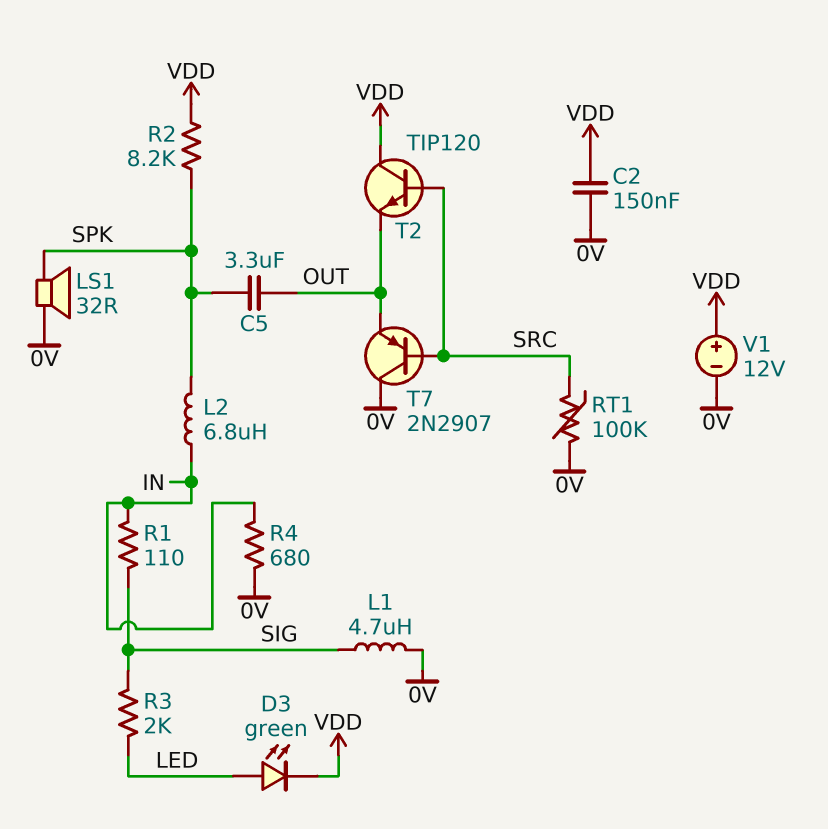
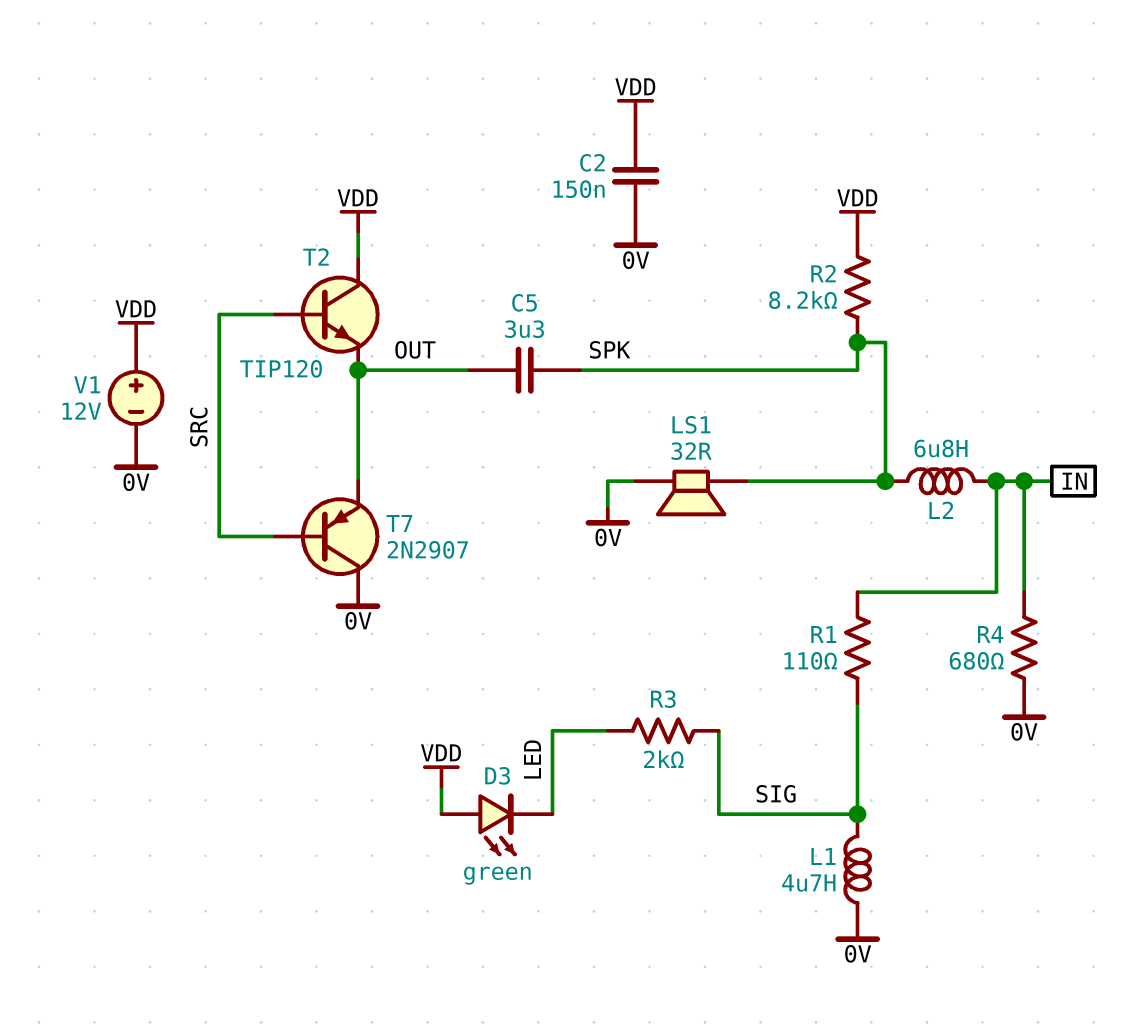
D3: LED green (A LED, K VDD) -> LED green (A VDD, K LED)
RT1: 100k (0V, SRC) -> none

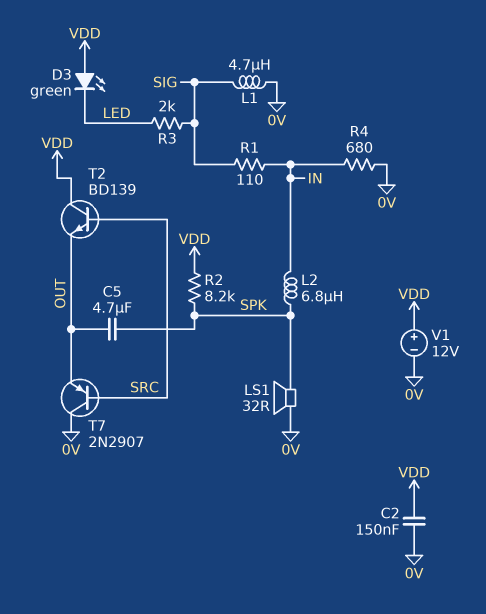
C5: 3.3uF (OUT, SPK) -> 4.7uF (OUT, SPK)
T2: NPN TIP120 (B SRC, C VDD, E OUT) -> NPN BD139 (B SRC, C VDD, E OUT)

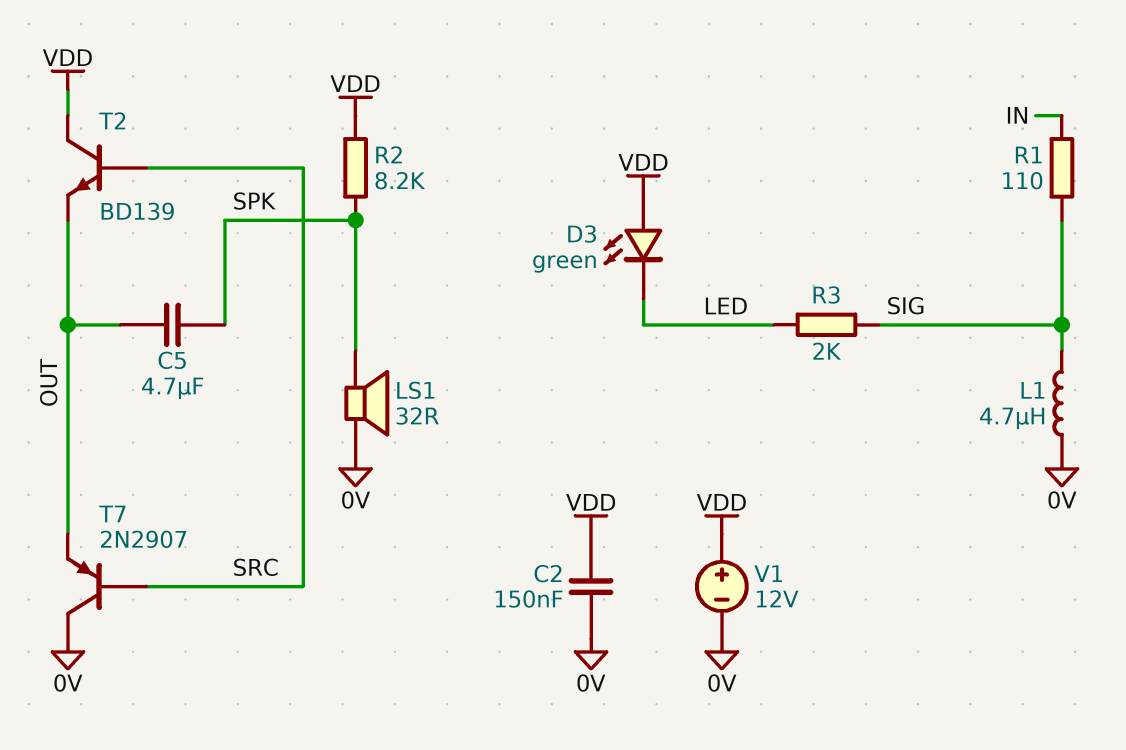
L2: 6.8uH (IN, SPK) -> none
R4: 680 (0V, IN) -> none

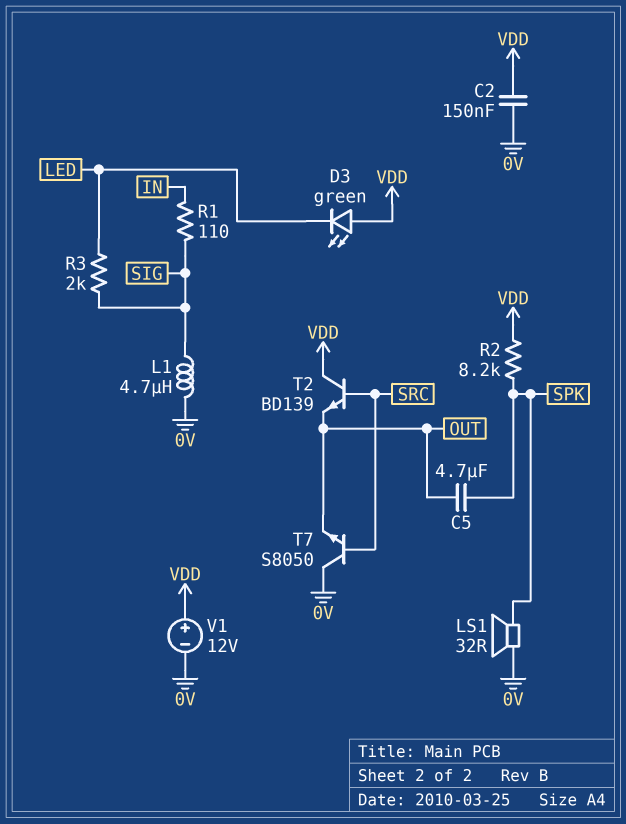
T7: PNP 2N2907 (B SRC, C 0V, E OUT) -> NPN S8050 (B SRC, C 0V, E OUT)

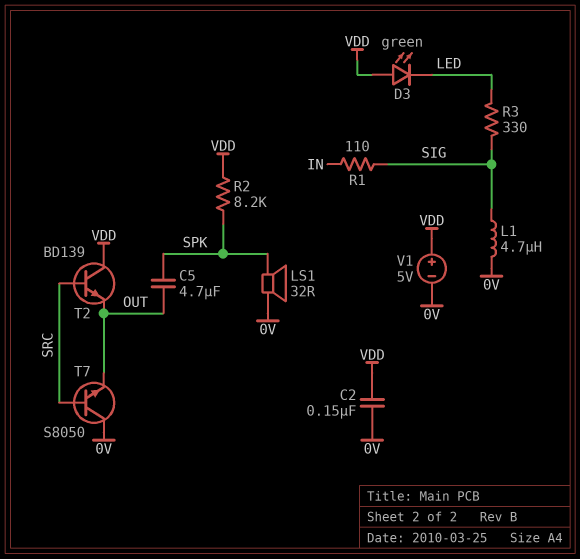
R3: 2k (LED, SIG) -> 330 (LED, SIG)
V1: 12V (plus VDD, minus 0V) -> 5V (plus VDD, minus 0V)

